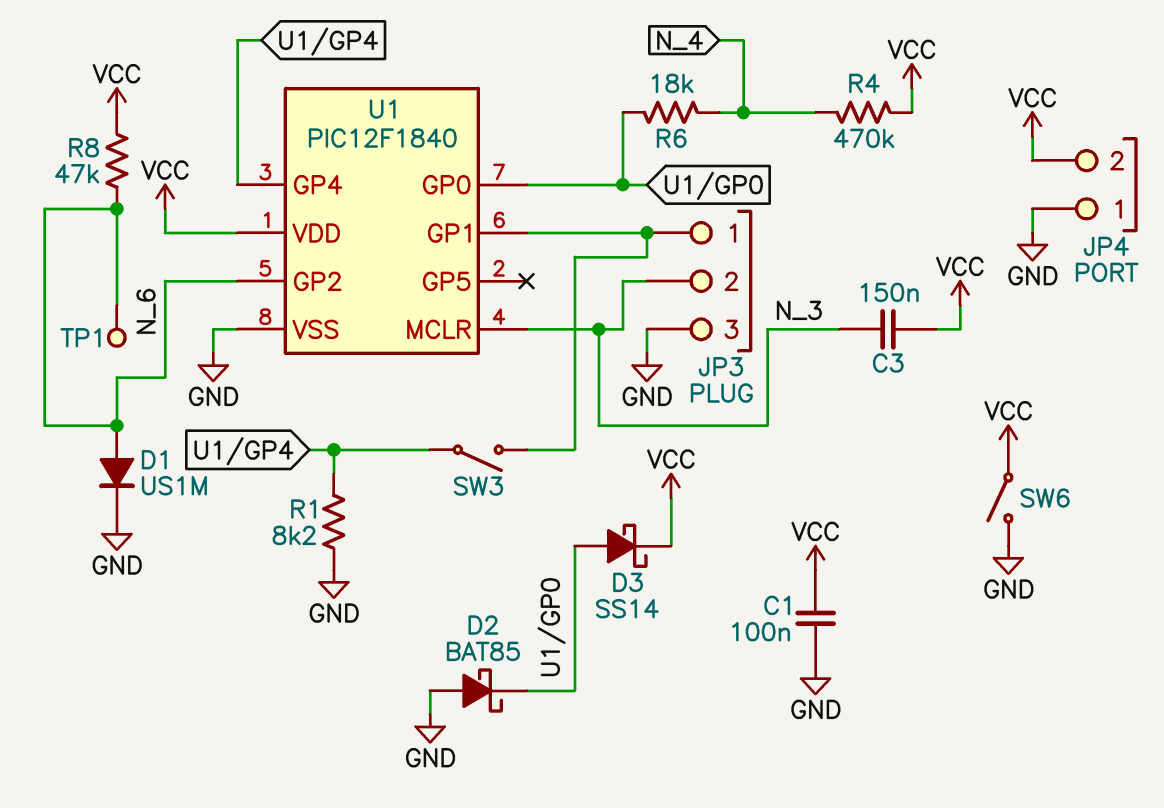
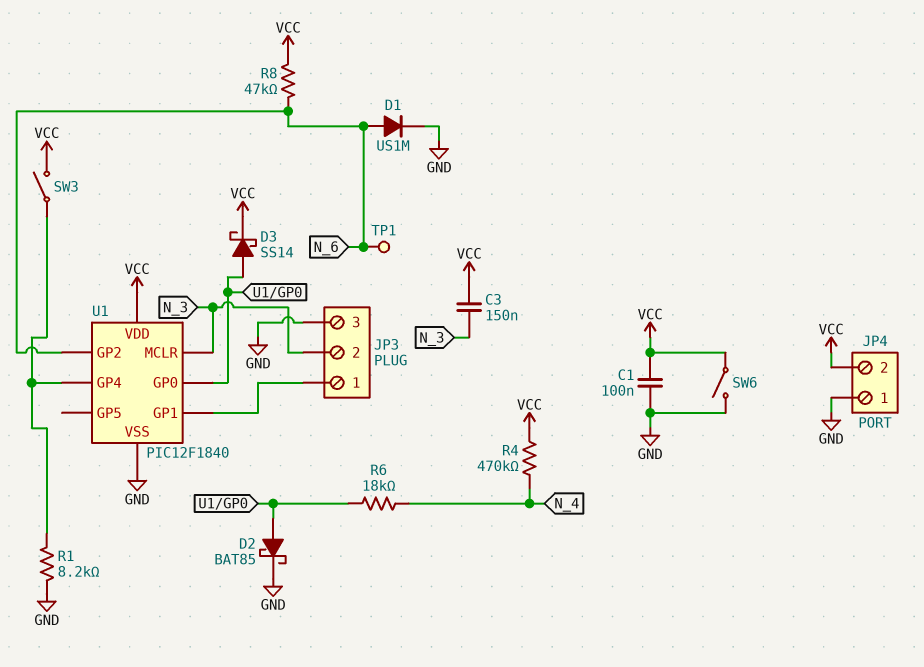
D2: schottky BAT85 (A GND, K U1/GP0) -> schottky BAT85 (A U1/GP0, K GND)
SW3: switch (JP3/1, U1/GP4) -> switch (U1/GP4, VCC)

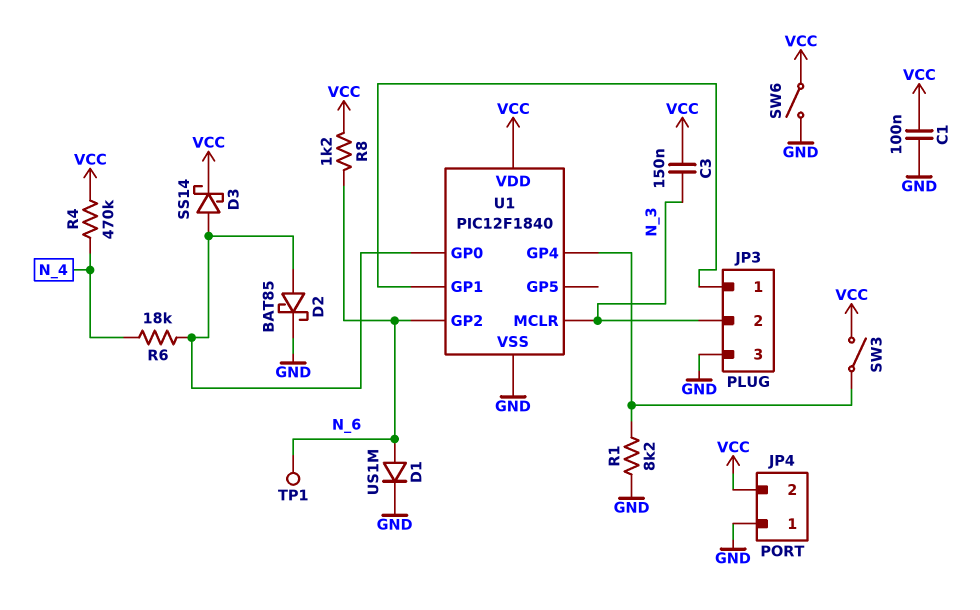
R8: 47k (N_6, VCC) -> 1.2k (N_6, VCC)

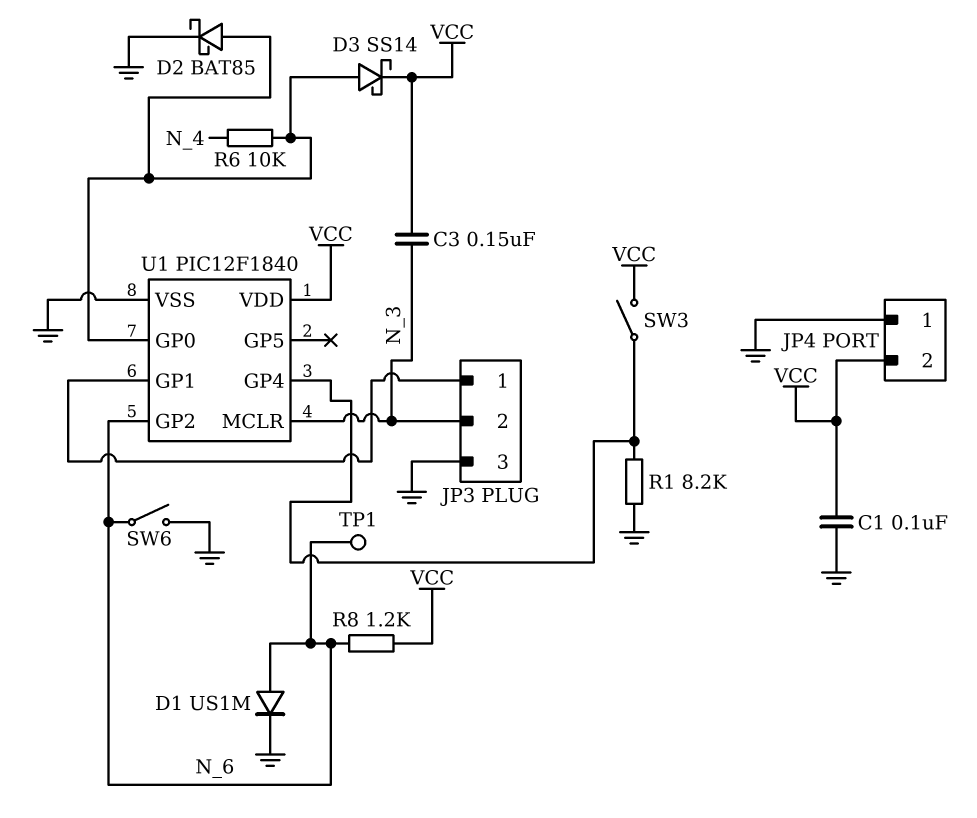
R4: 470k (N_4, VCC) -> none
R6: 18k (N_4, U1/GP0) -> 10k (N_4, U1/GP0)
SW6: switch (GND, VCC) -> switch (GND, N_6)

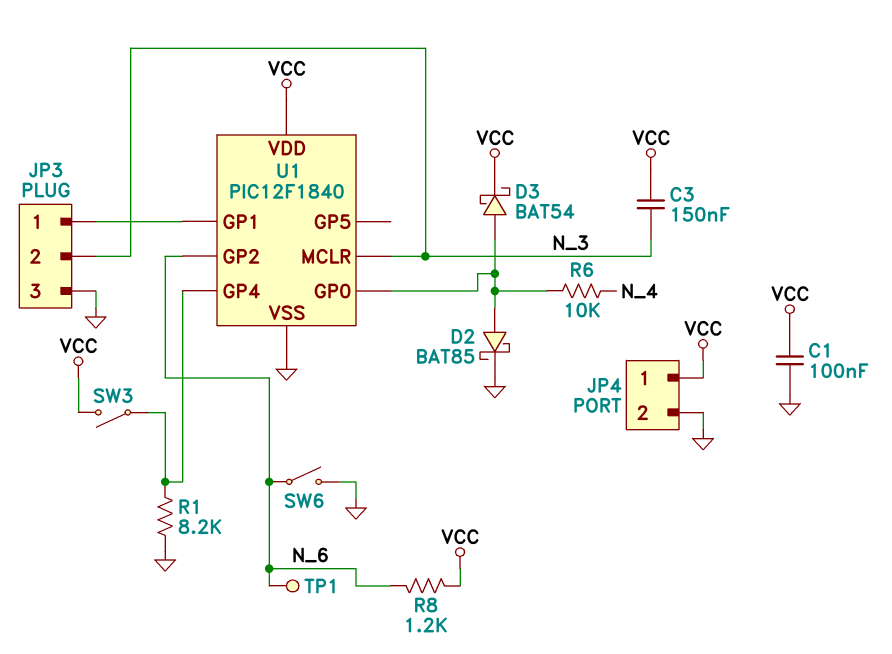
D1: diode US1M (A N_6, K GND) -> none
D3: schottky SS14 (A U1/GP0, K VCC) -> schottky BAT54 (A U1/GP0, K VCC)
JP4 pin 1: GND -> VCC
JP4 pin 2: VCC -> GND

